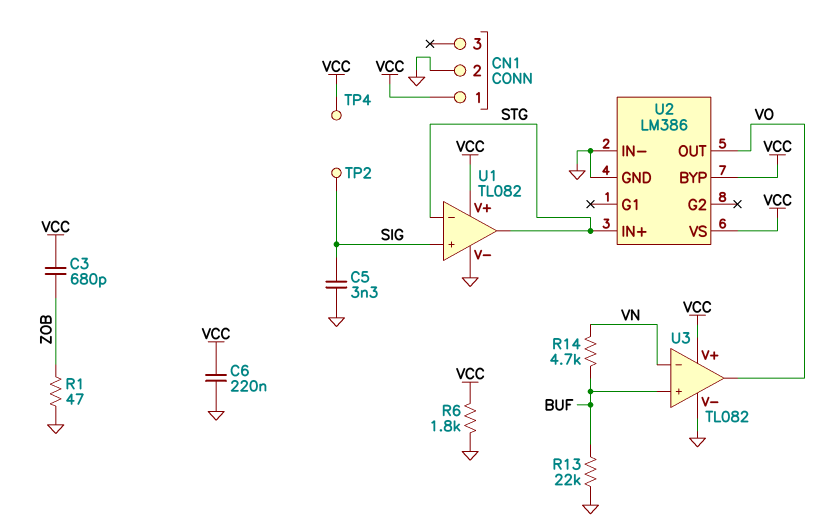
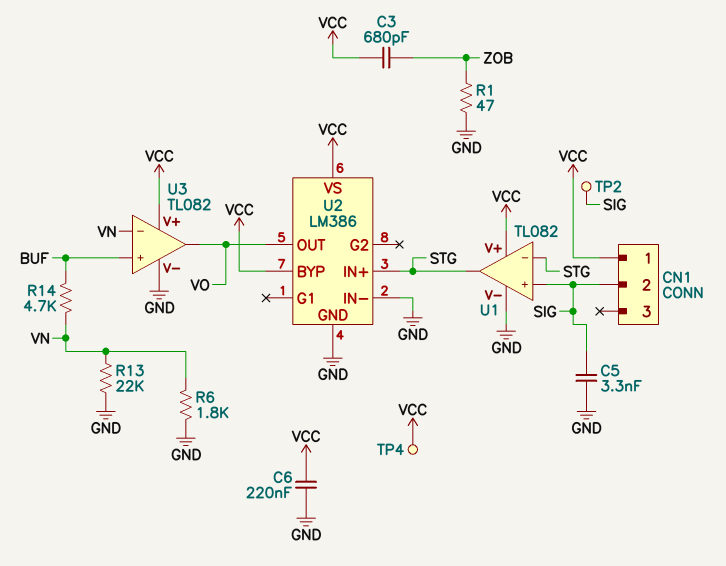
CN1 pin 2: GND -> SIG
R6: 1.8k (GND, VCC) -> 1.8k (GND, VN)
R13: 22k (BUF, GND) -> 22k (GND, VN)

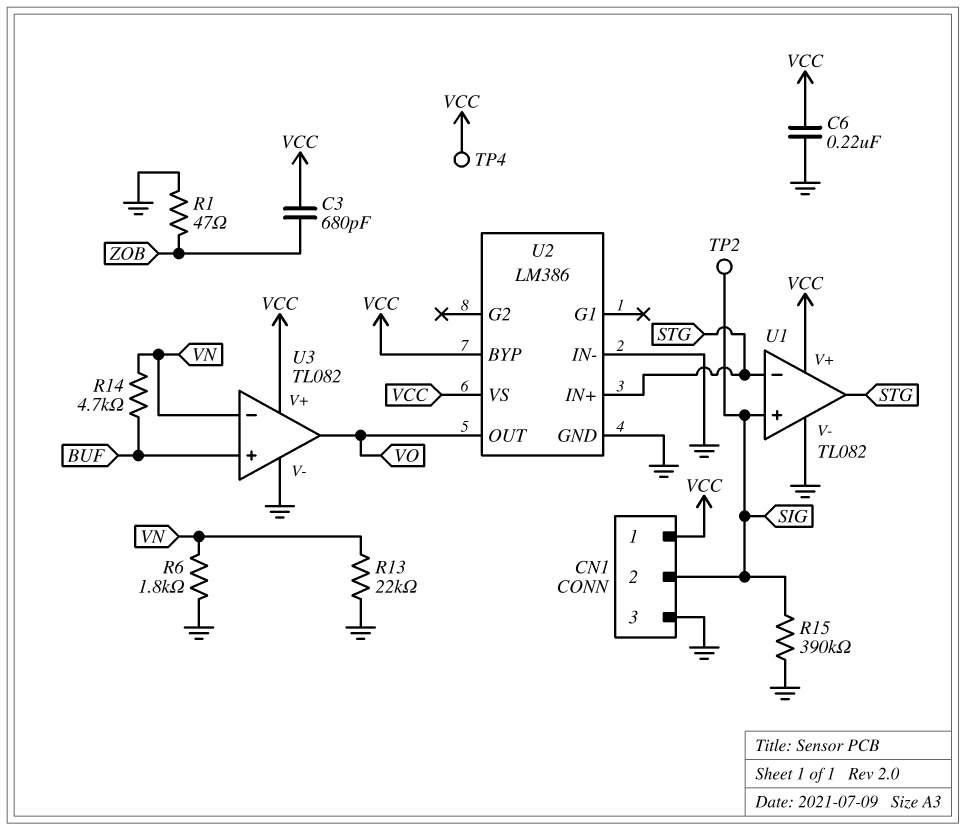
C5: 3.3nF (GND, SIG) -> none
CN1 pin 3: none -> GND
R15: none -> 390k (GND, SIG)

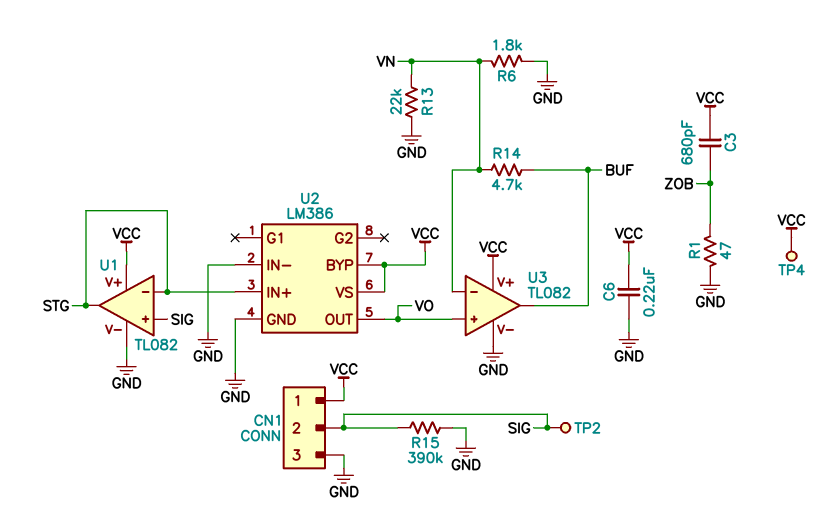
U3 pin in+: BUF -> VO
U3 pin out: VO -> BUF

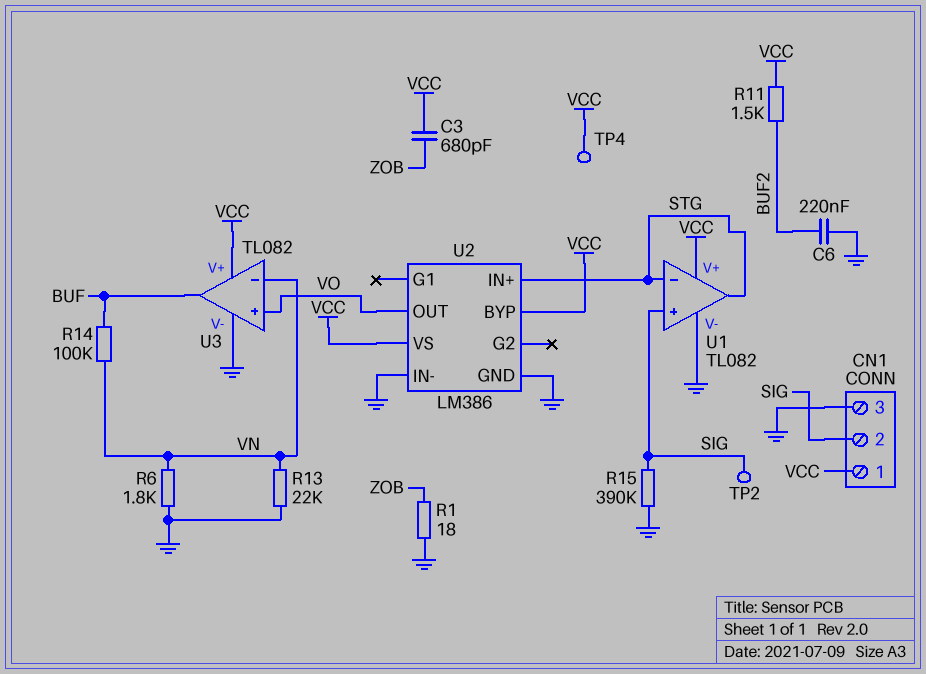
C6: 220nF (GND, VCC) -> 220nF (BUF2, GND)
R1: 47 (GND, ZOB) -> 18 (GND, ZOB)
R11: none -> 1.5k (BUF2, VCC)
R14: 4.7k (BUF, VN) -> 100k (BUF, VN)

